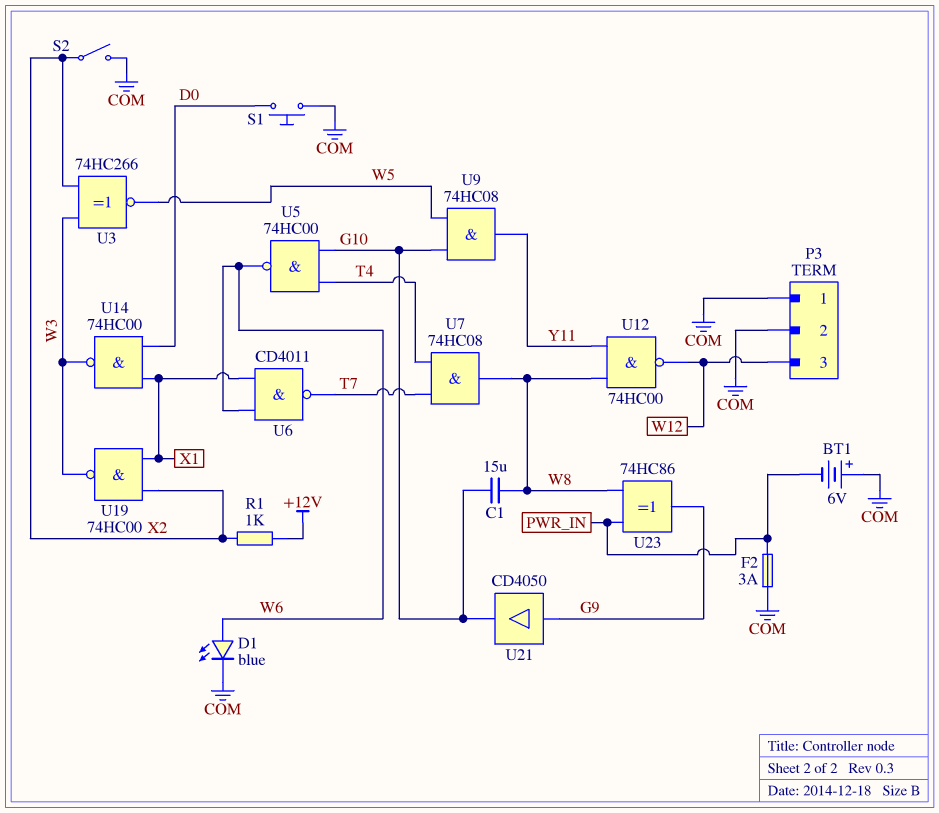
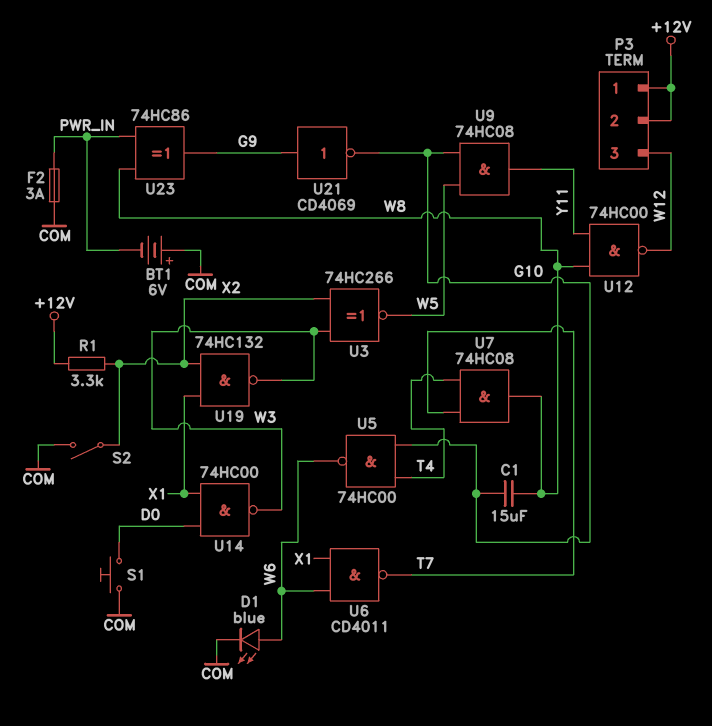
P3 pin 1: COM -> +12V
P3 pin 2: COM -> +12V
R1: 1k (+12V, X2) -> 3.3k (+12V, X2)
U19: NAND 74HC00 (in X1, in X2, out W3) -> NAND 74HC132 (in X1, in X2, out W3)
U21: buffer CD4050 (in G9, out G10) -> NOT CD4069 (in G9, out G10)

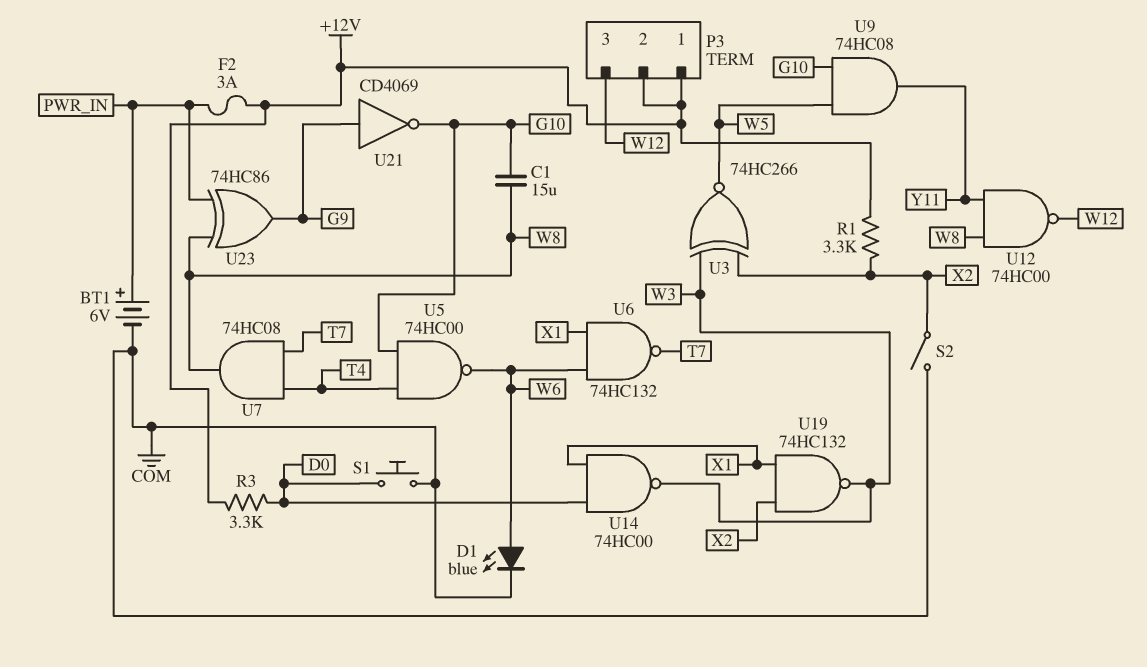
BT1: 6V (plus COM, minus PWR_IN) -> 6V (plus PWR_IN, minus COM)
F2: 3A (COM, PWR_IN) -> 3A (+12V, PWR_IN)
R3: none -> 3.3k (+12V, D0)
U6: NAND CD4011 (in W6, in X1, out T7) -> NAND 74HC132 (in W6, in X1, out T7)

